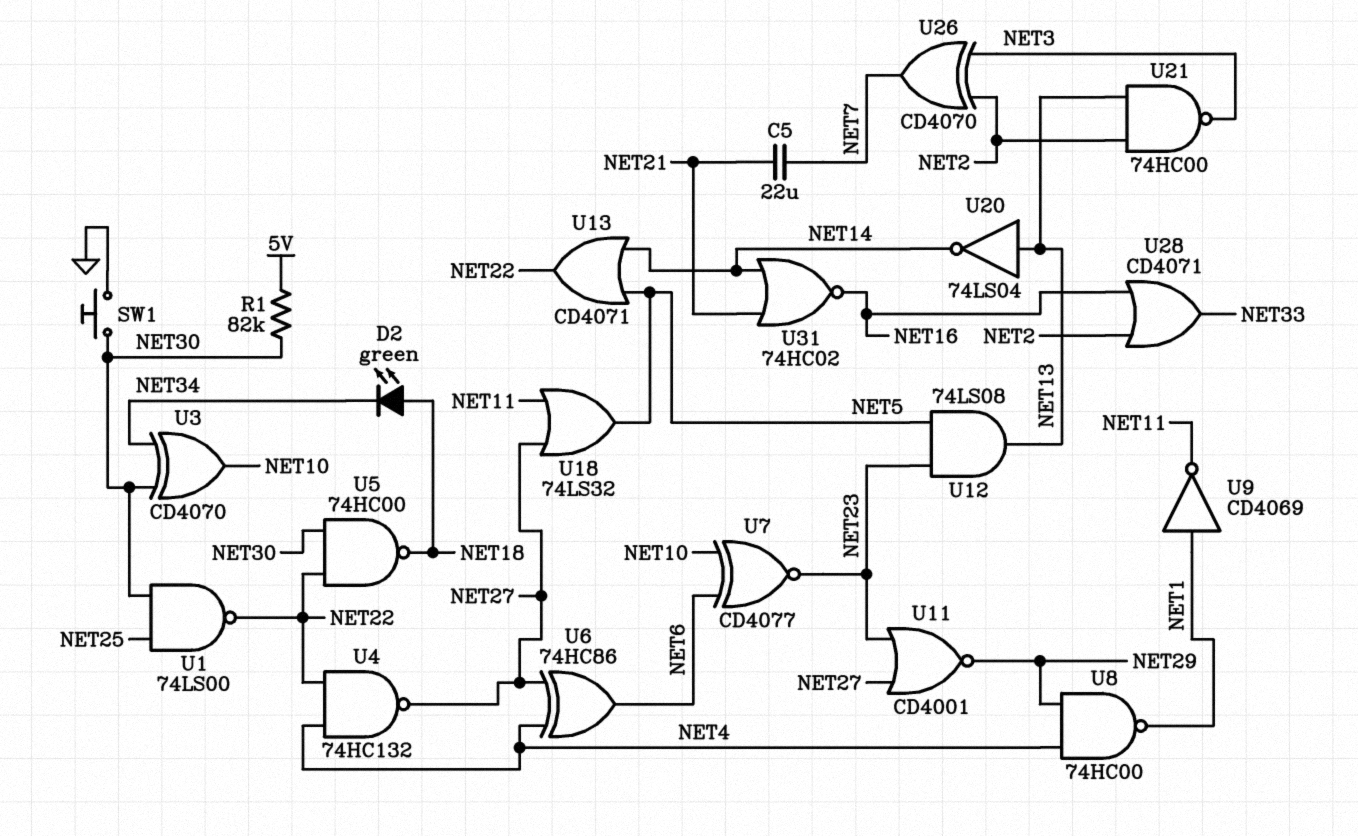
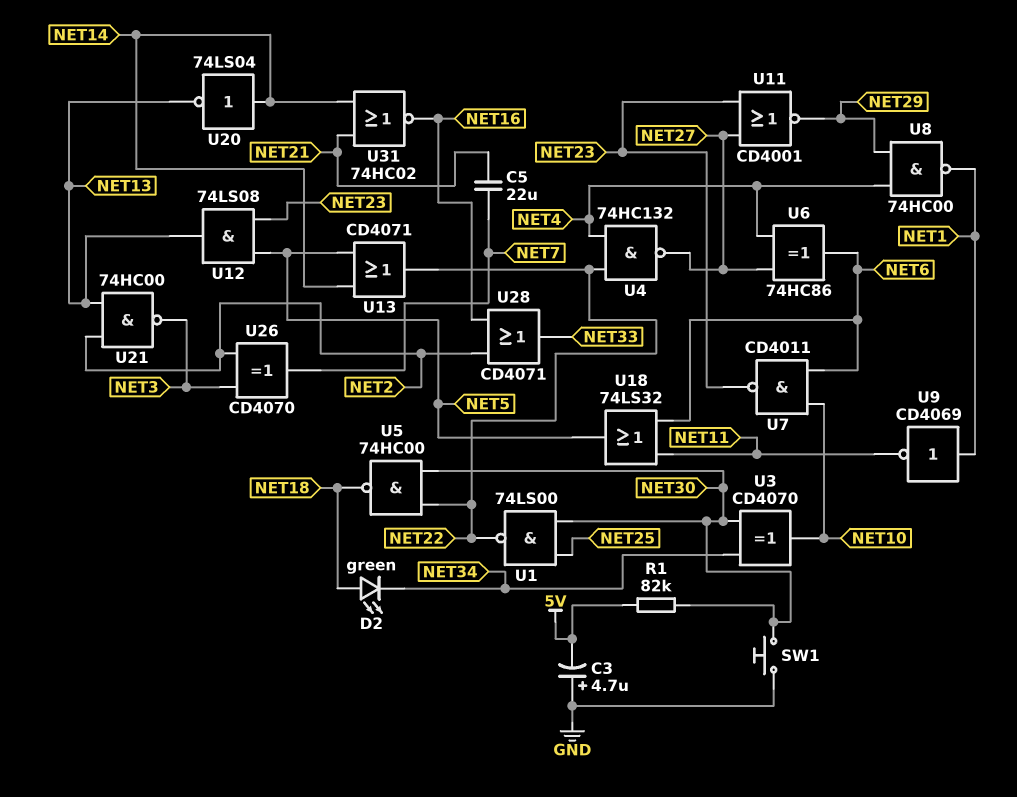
C3: none -> 4.7uF (plus GND, minus 5V)
U7: XNOR CD4077 (in NET6, in NET10, out NET23) -> NAND CD4011 (in NET6, in NET10, out NET23)
U18: OR 74LS32 (in NET11, in NET27, out NET5) -> OR 74LS32 (in NET6, in NET11, out NET5)
U20: NOT 74LS04 (in NET13, out NET14) -> NOT 74LS04 (in NET14, out NET13)

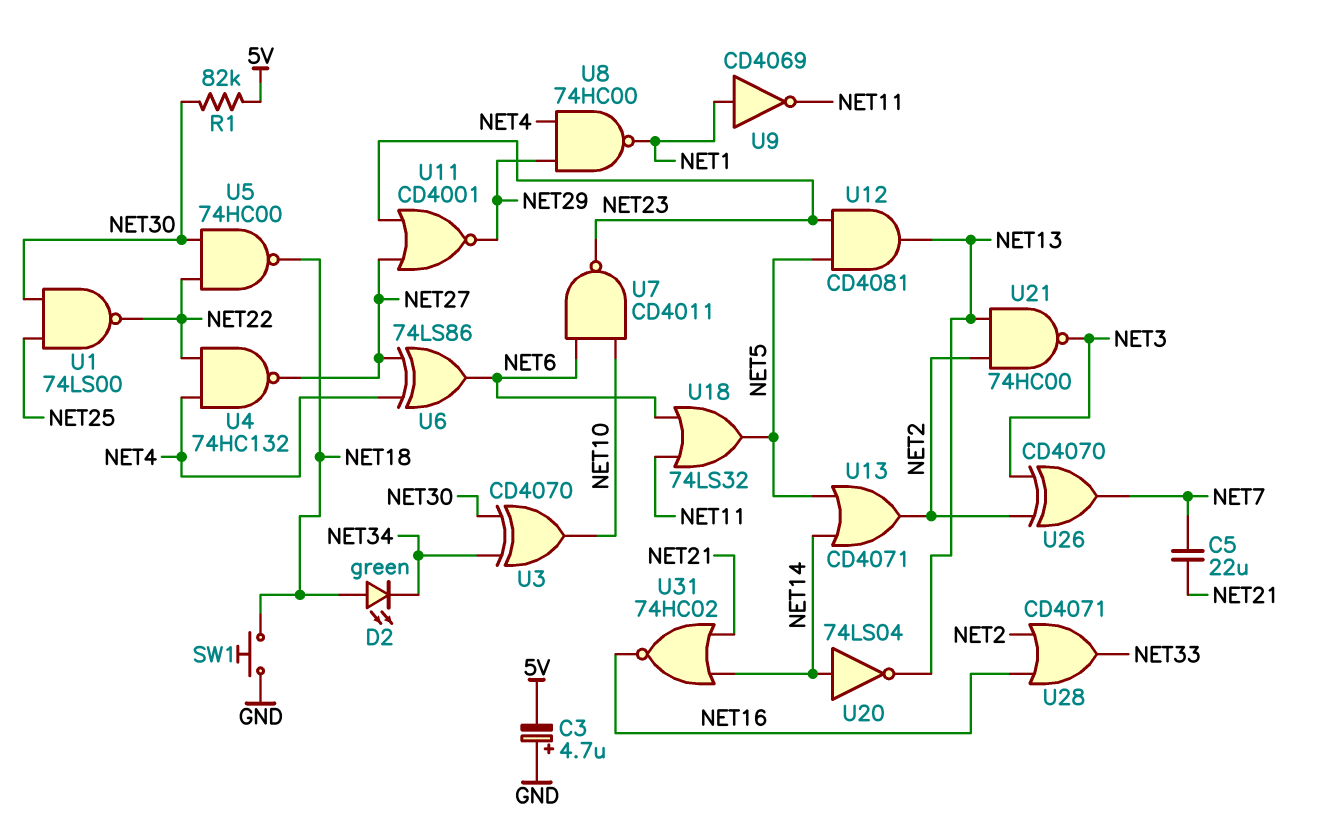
SW1: button (GND, NET30) -> button (GND, NET18)
U6: XOR 74HC86 (in NET4, in NET27, out NET6) -> XOR 74LS86 (in NET4, in NET27, out NET6)
U12: AND 74LS08 (in NET5, in NET23, out NET13) -> AND CD4081 (in NET5, in NET23, out NET13)
U13: OR CD4071 (in NET5, in NET14, out NET22) -> OR CD4071 (in NET5, in NET14, out NET2)

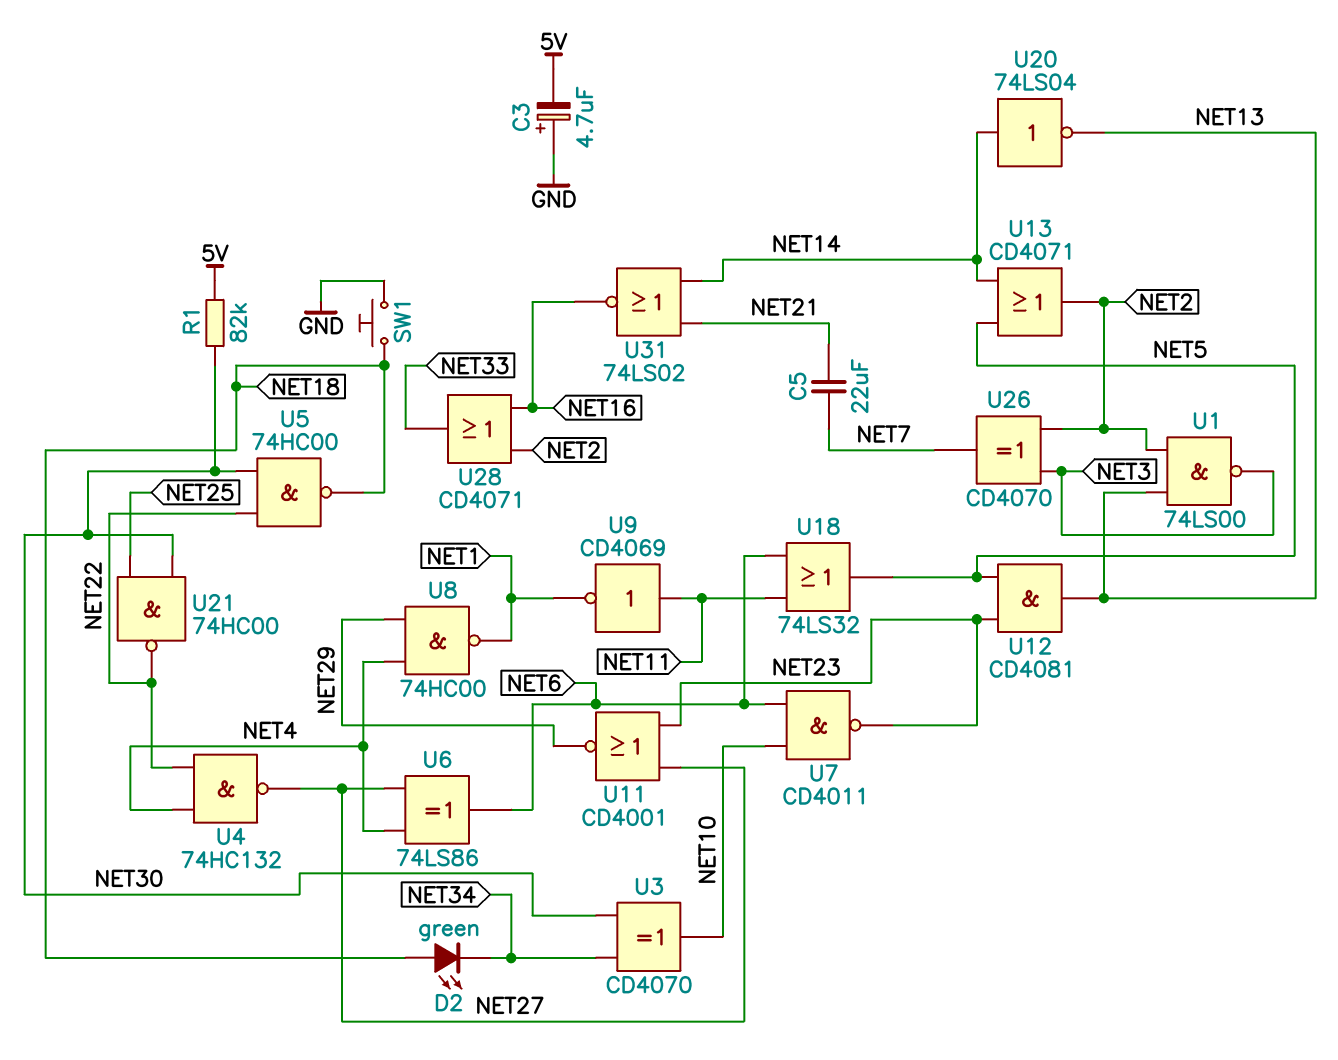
U1: NAND 74LS00 (in NET25, in NET30, out NET22) -> NAND 74LS00 (in NET2, in NET13, out NET3)
U9: NOT CD4069 (in NET1, out NET11) -> NOT CD4069 (in NET11, out NET1)
U21: NAND 74HC00 (in NET2, in NET13, out NET3) -> NAND 74HC00 (in NET25, in NET30, out NET22)
U31: NOR 74HC02 (in NET14, in NET21, out NET16) -> NOR 74LS02 (in NET14, in NET21, out NET16)

